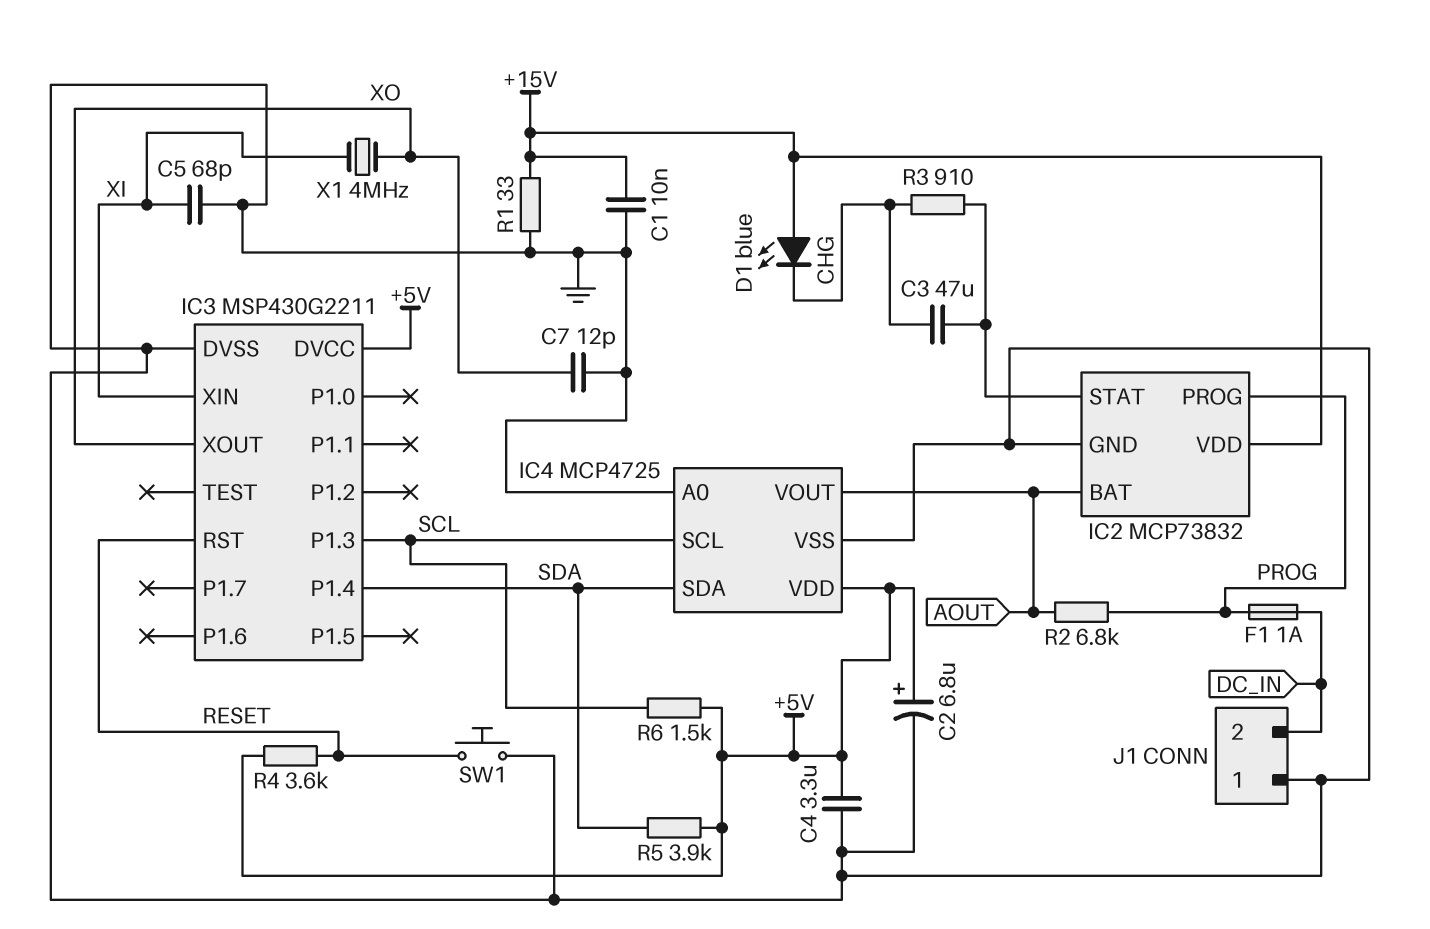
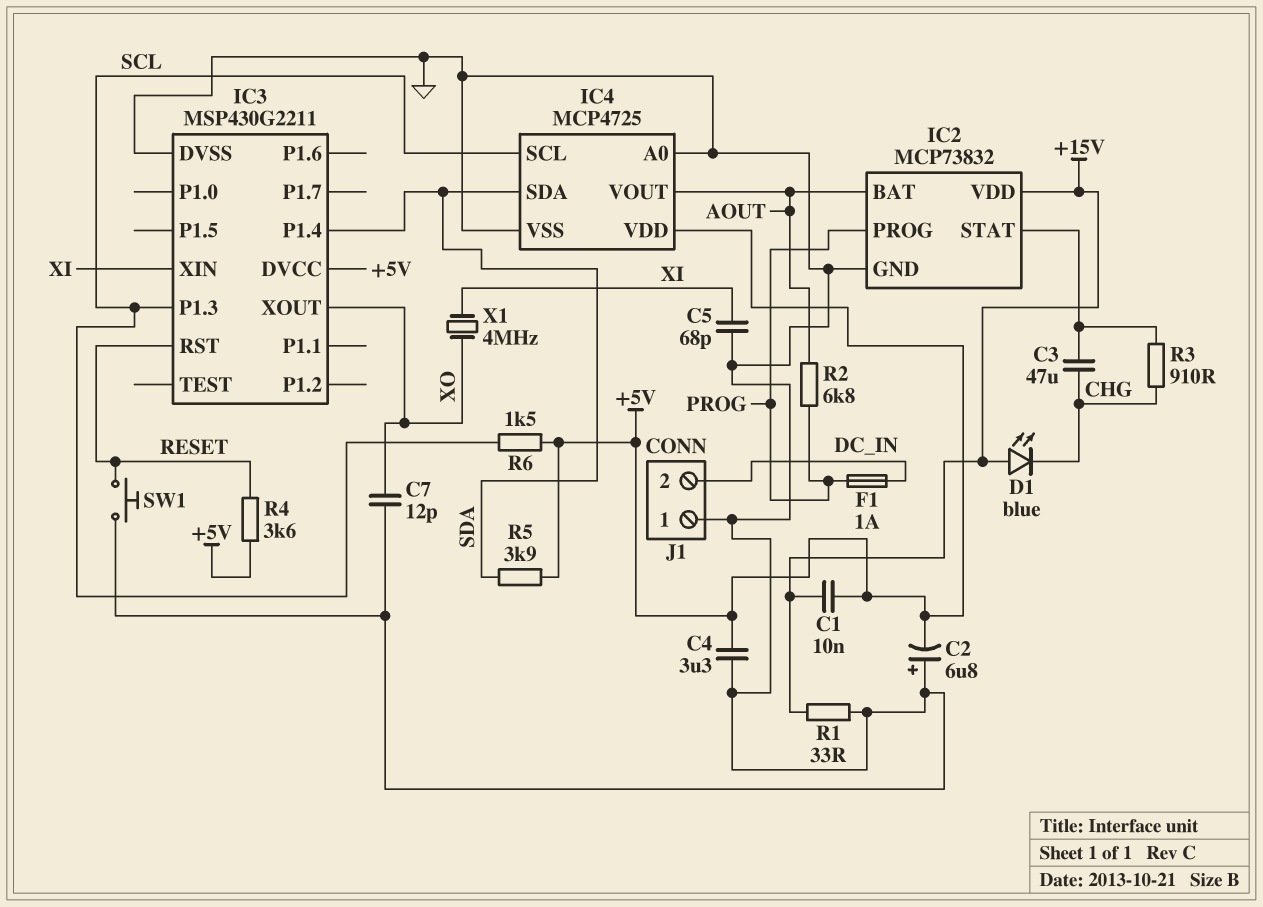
C1: 10nF (+15V, GND) -> 10nF (+5V, +15V)
C2: 6.8uF (plus +5V, minus GND) -> 6.8uF (plus GND, minus +5V)

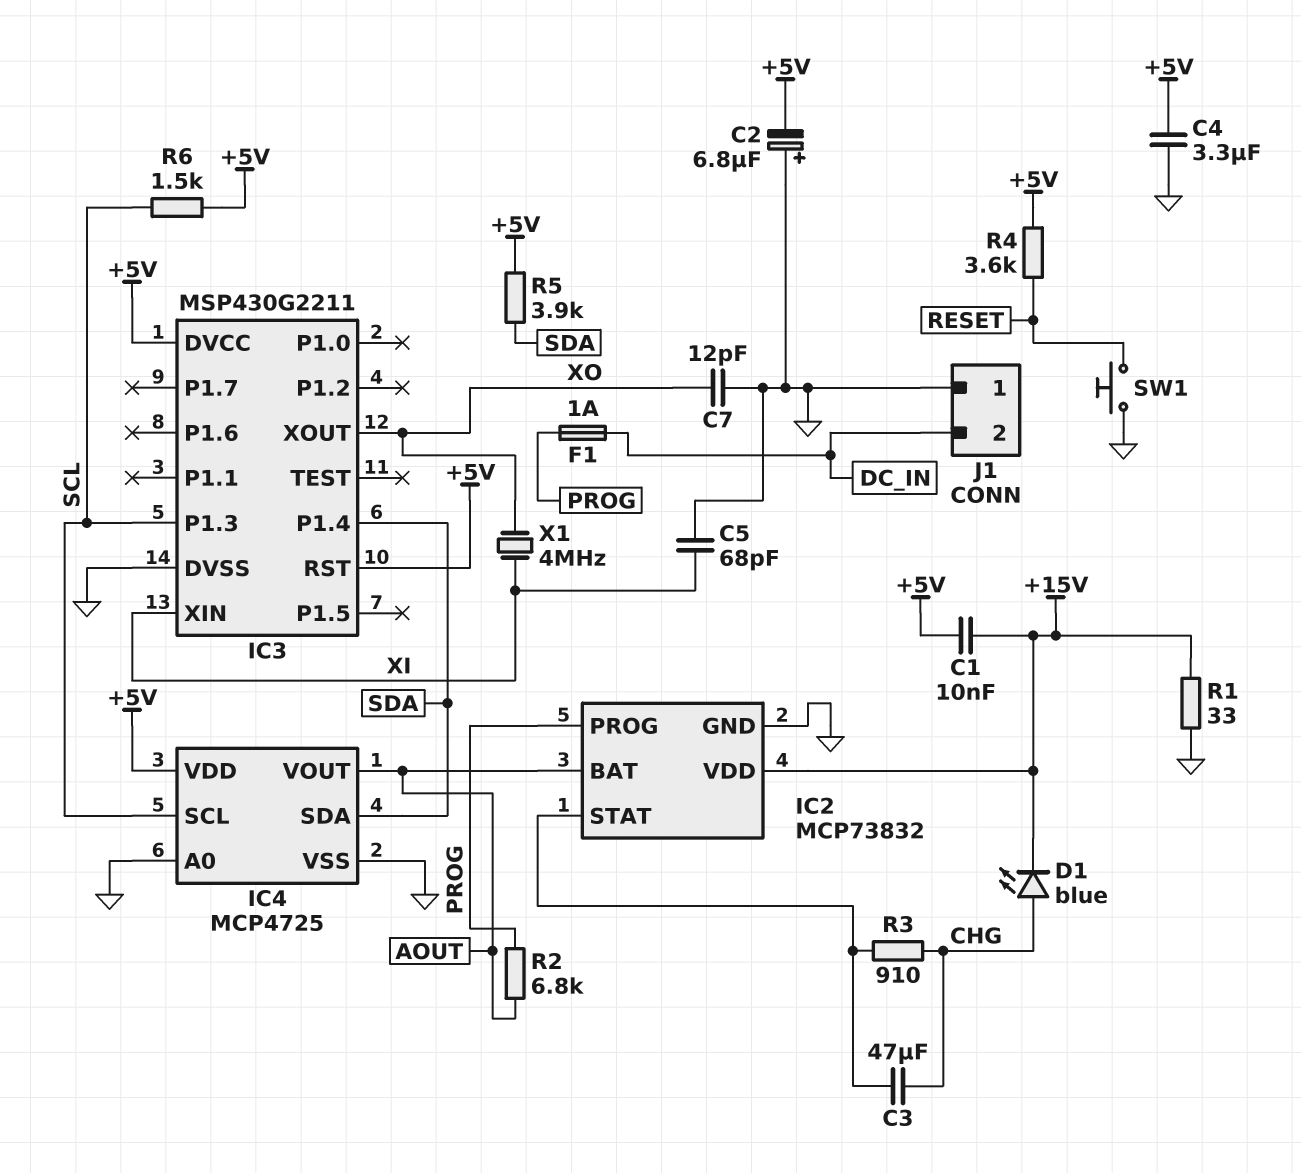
D1: LED blue (A +15V, K CHG) -> LED blue (A CHG, K +15V)
IC3 pin RST: RESET -> +5V

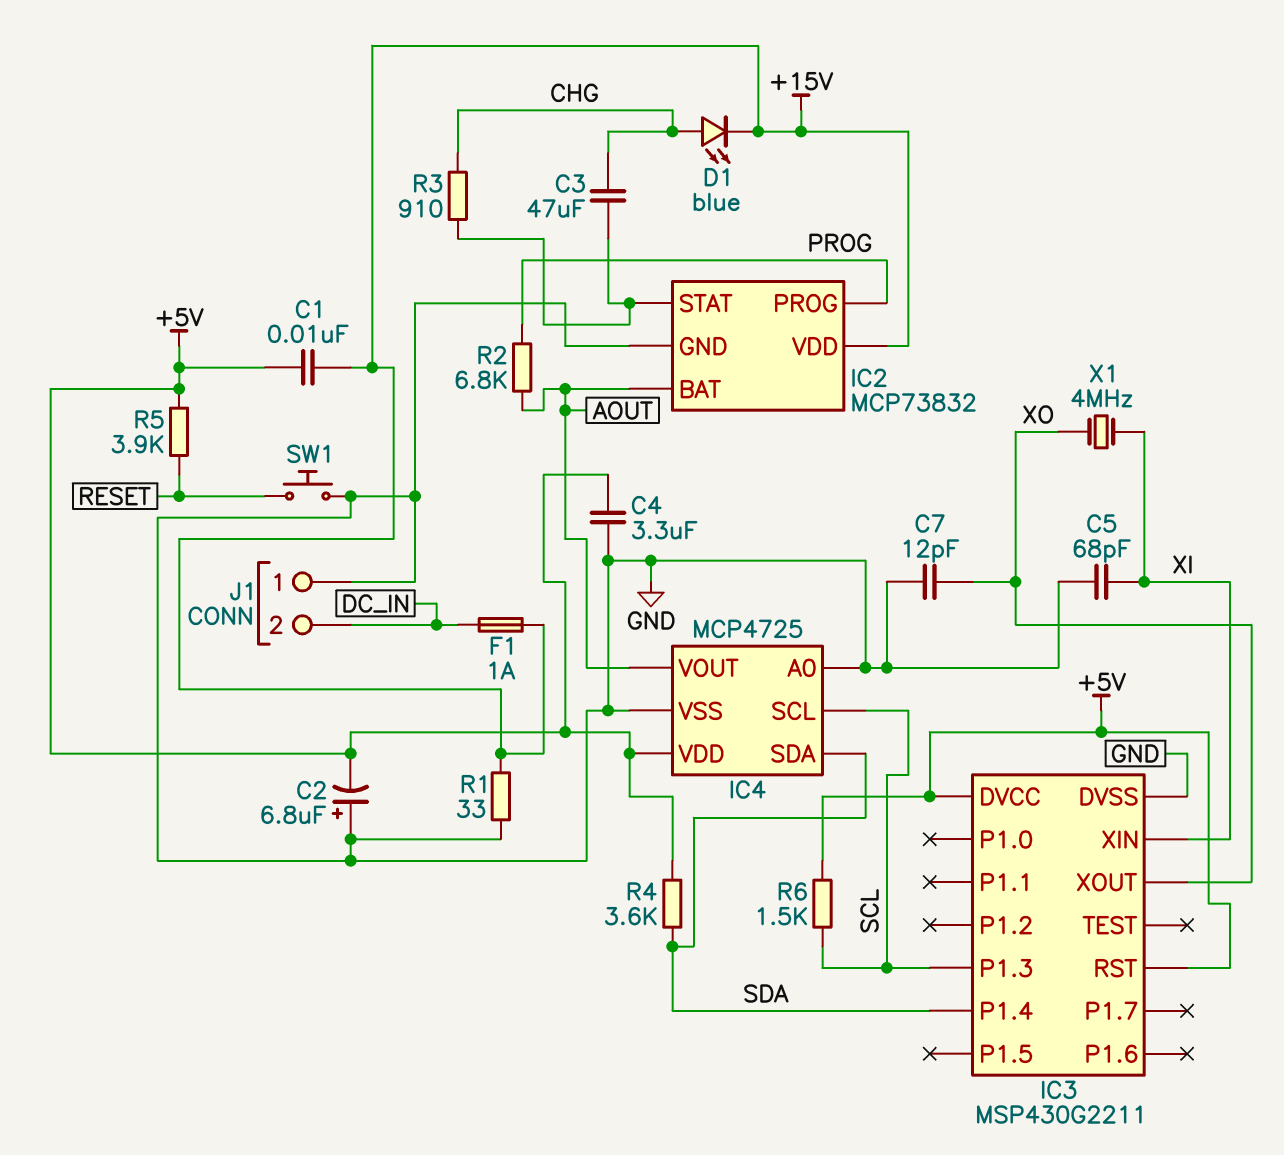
F1: 1A (DC_IN, PROG) -> 1A (+15V, DC_IN)
R4: 3.6k (+5V, RESET) -> 3.6k (+5V, SDA)
R5: 3.9k (+5V, SDA) -> 3.9k (+5V, RESET)

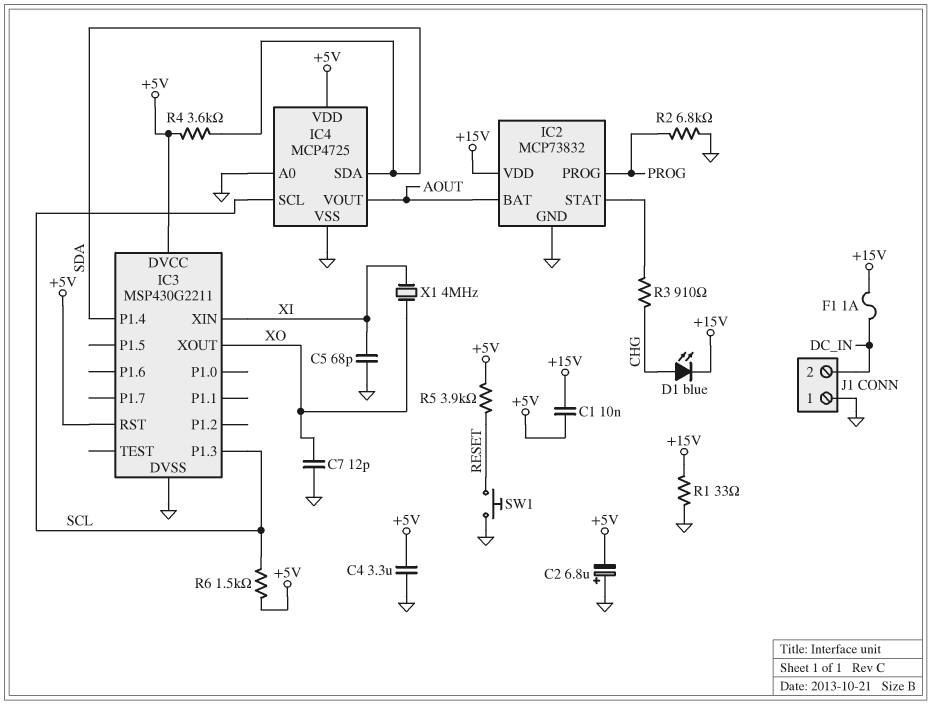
C3: 47uF (CHG, IC2/STAT) -> none
R2: 6.8k (AOUT, PROG) -> 6.8k (GND, PROG)

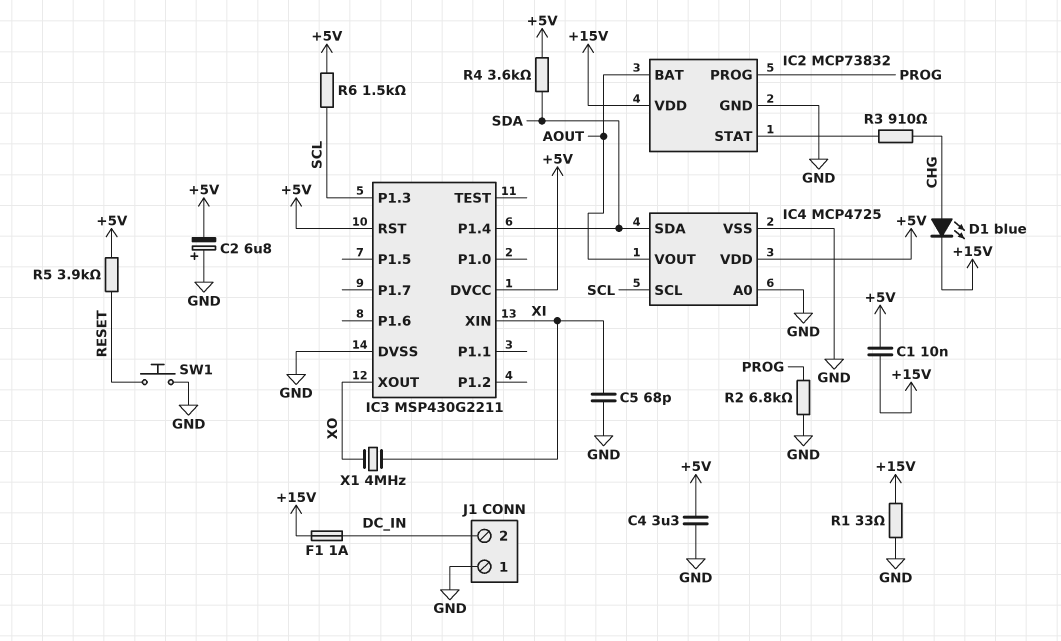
C7: 12pF (GND, XO) -> none

